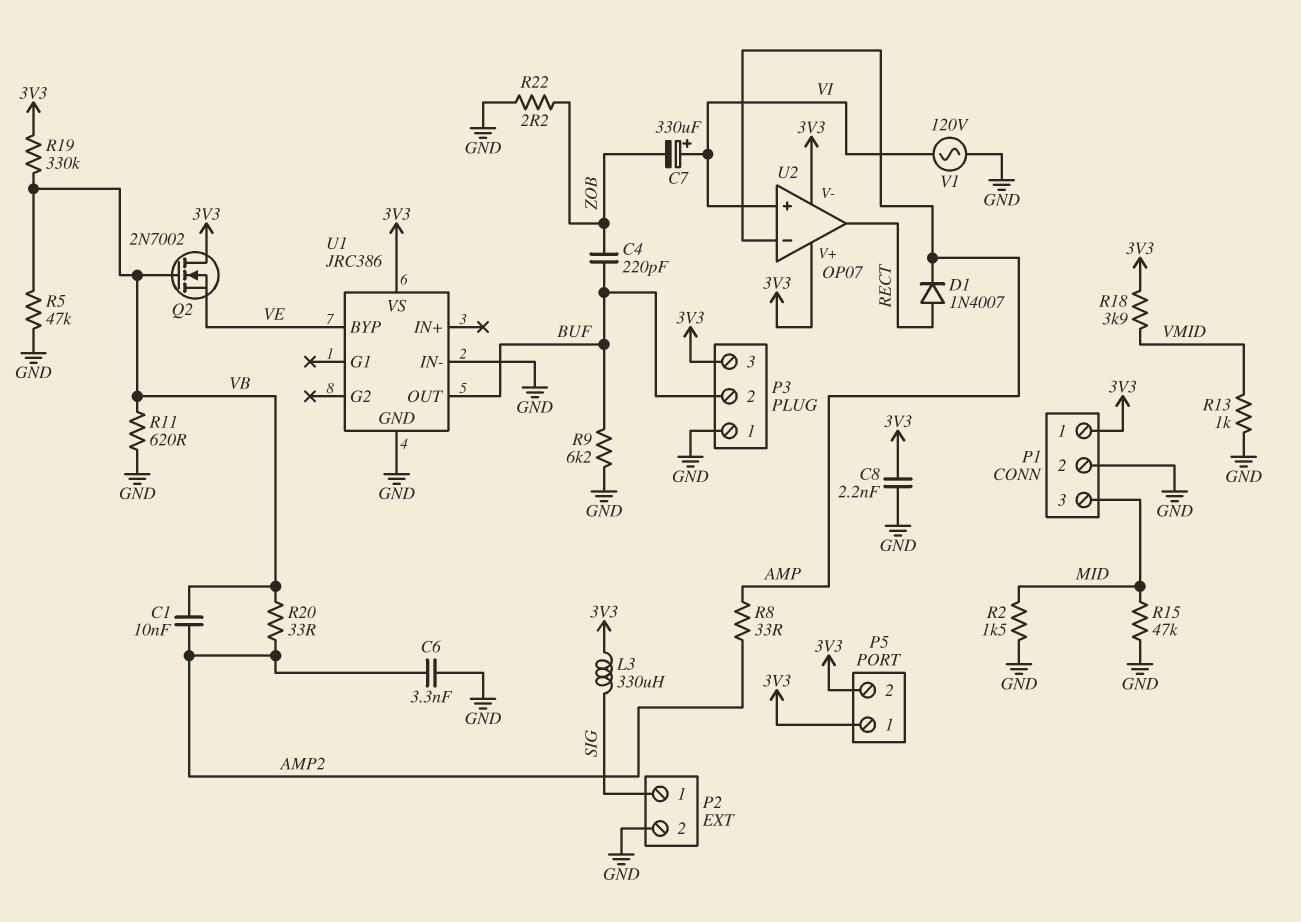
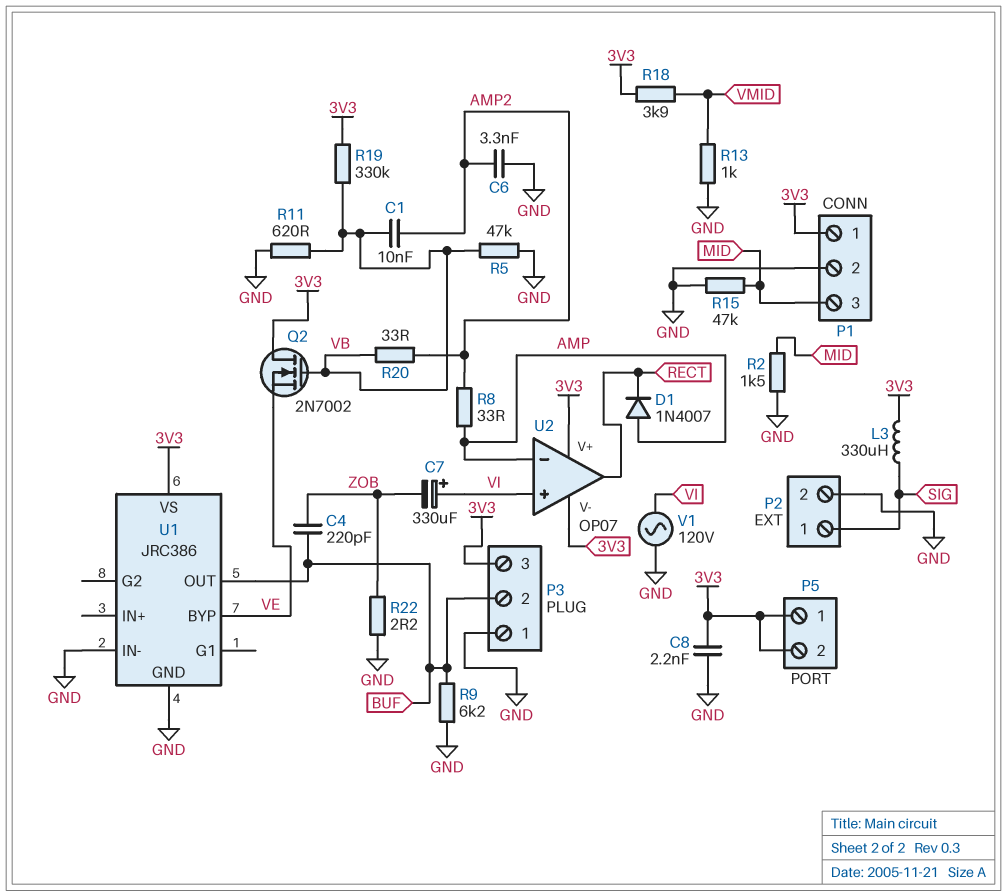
D1: diode 1N4007 (A RECT, K AMP) -> diode 1N4007 (A AMP, K RECT)

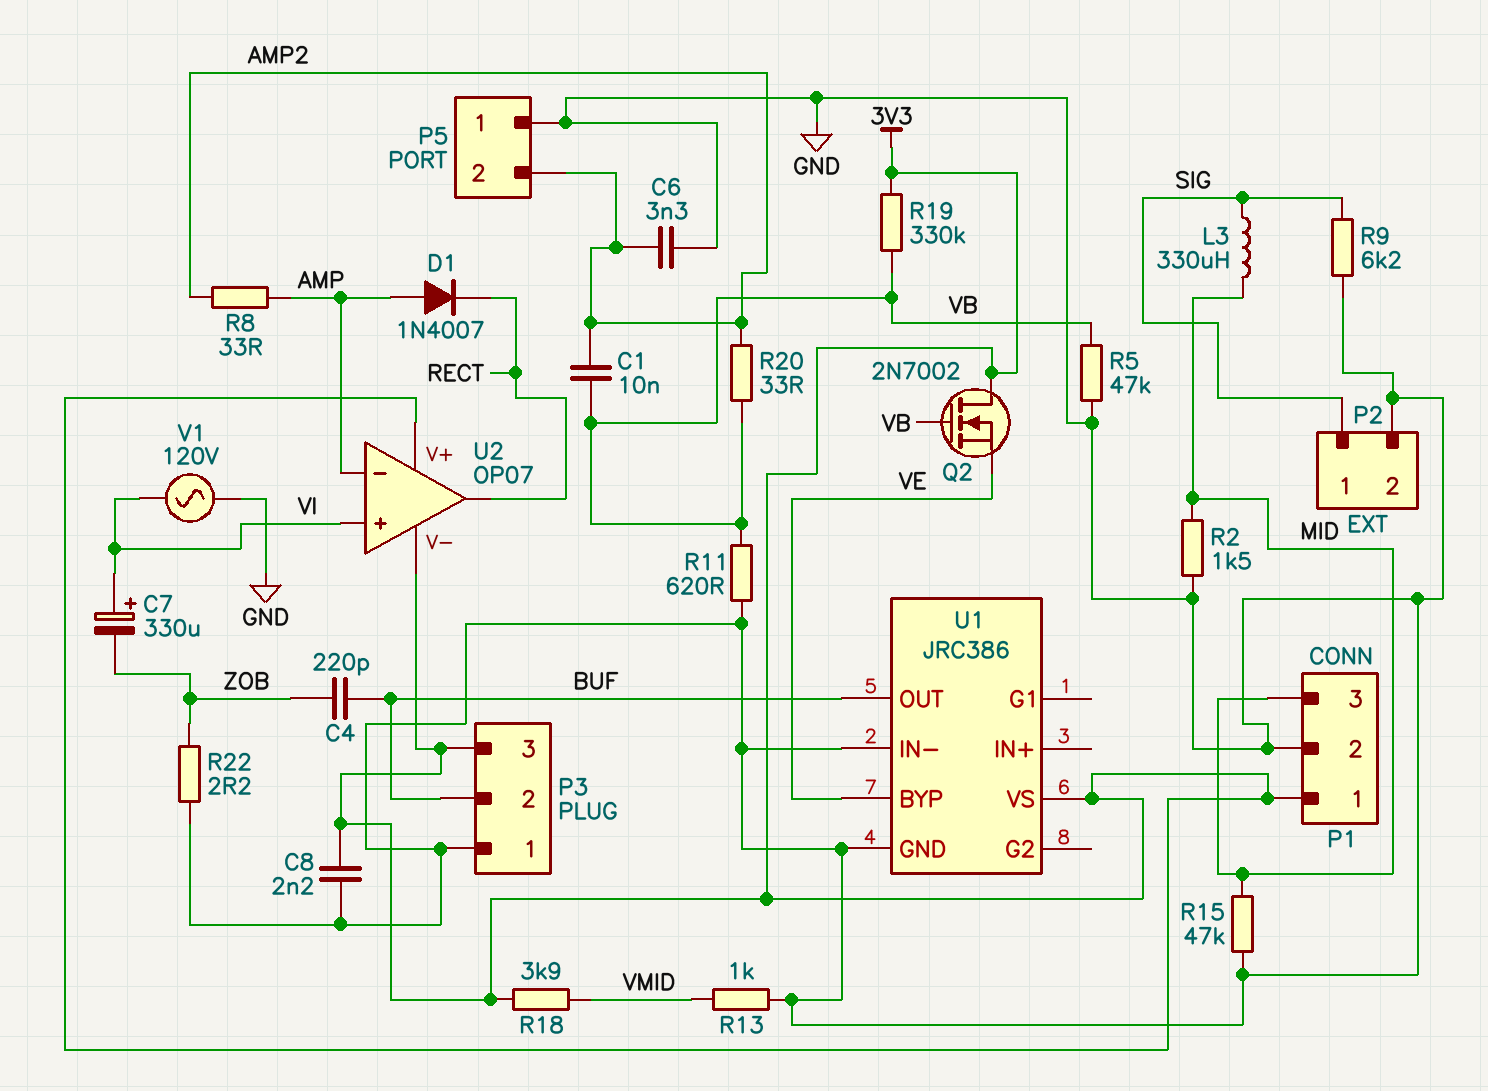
L3: 330uH (3V3, SIG) -> 330uH (MID, SIG)
P5 pin 1: 3V3 -> GND
P5 pin 2: 3V3 -> AMP2
R9: 6.2k (BUF, GND) -> 6.2k (GND, SIG)

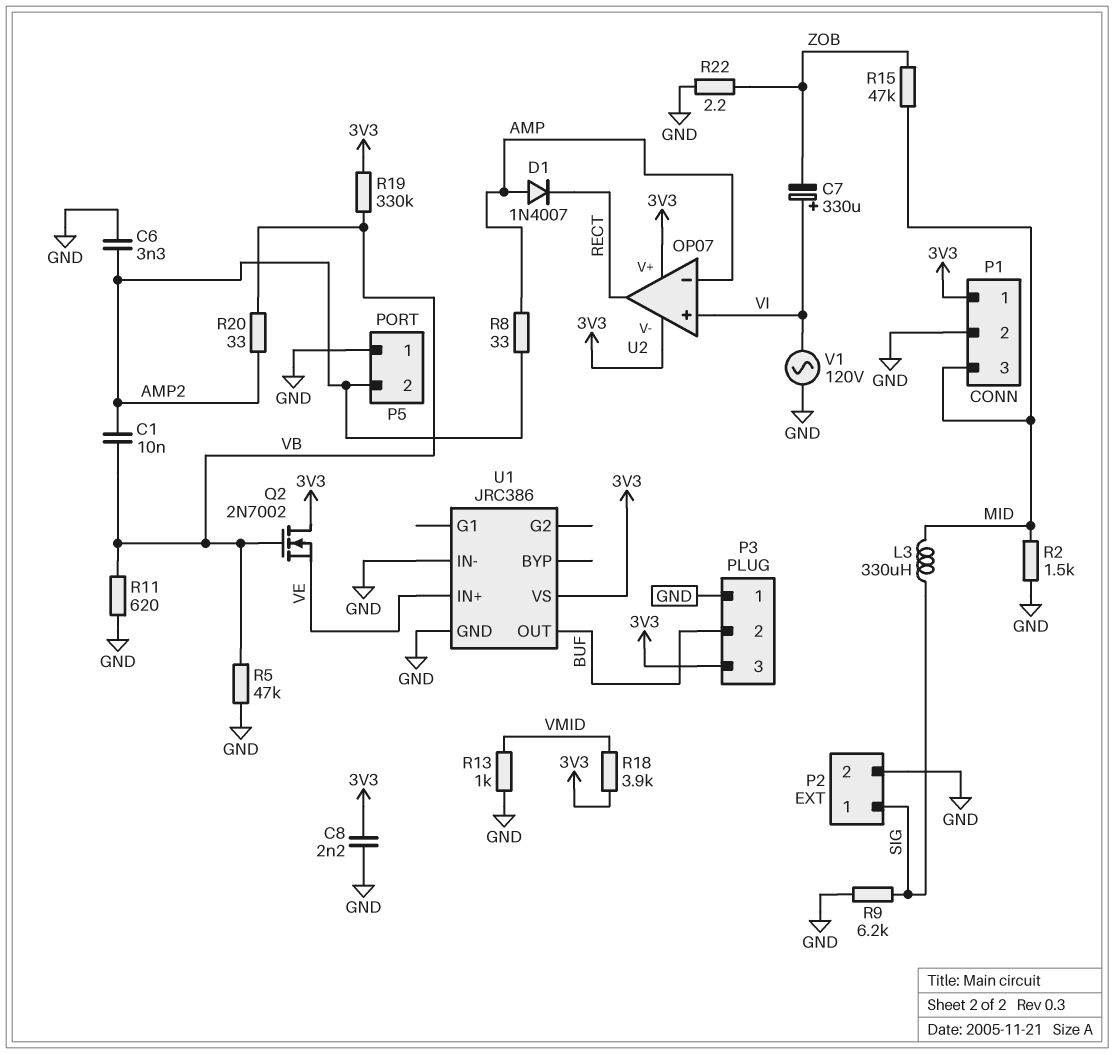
C4: 220pF (BUF, ZOB) -> none
R15: 47k (GND, MID) -> 47k (MID, ZOB)
U1 pin BYP: VE -> none
U1 pin IN+: none -> VE

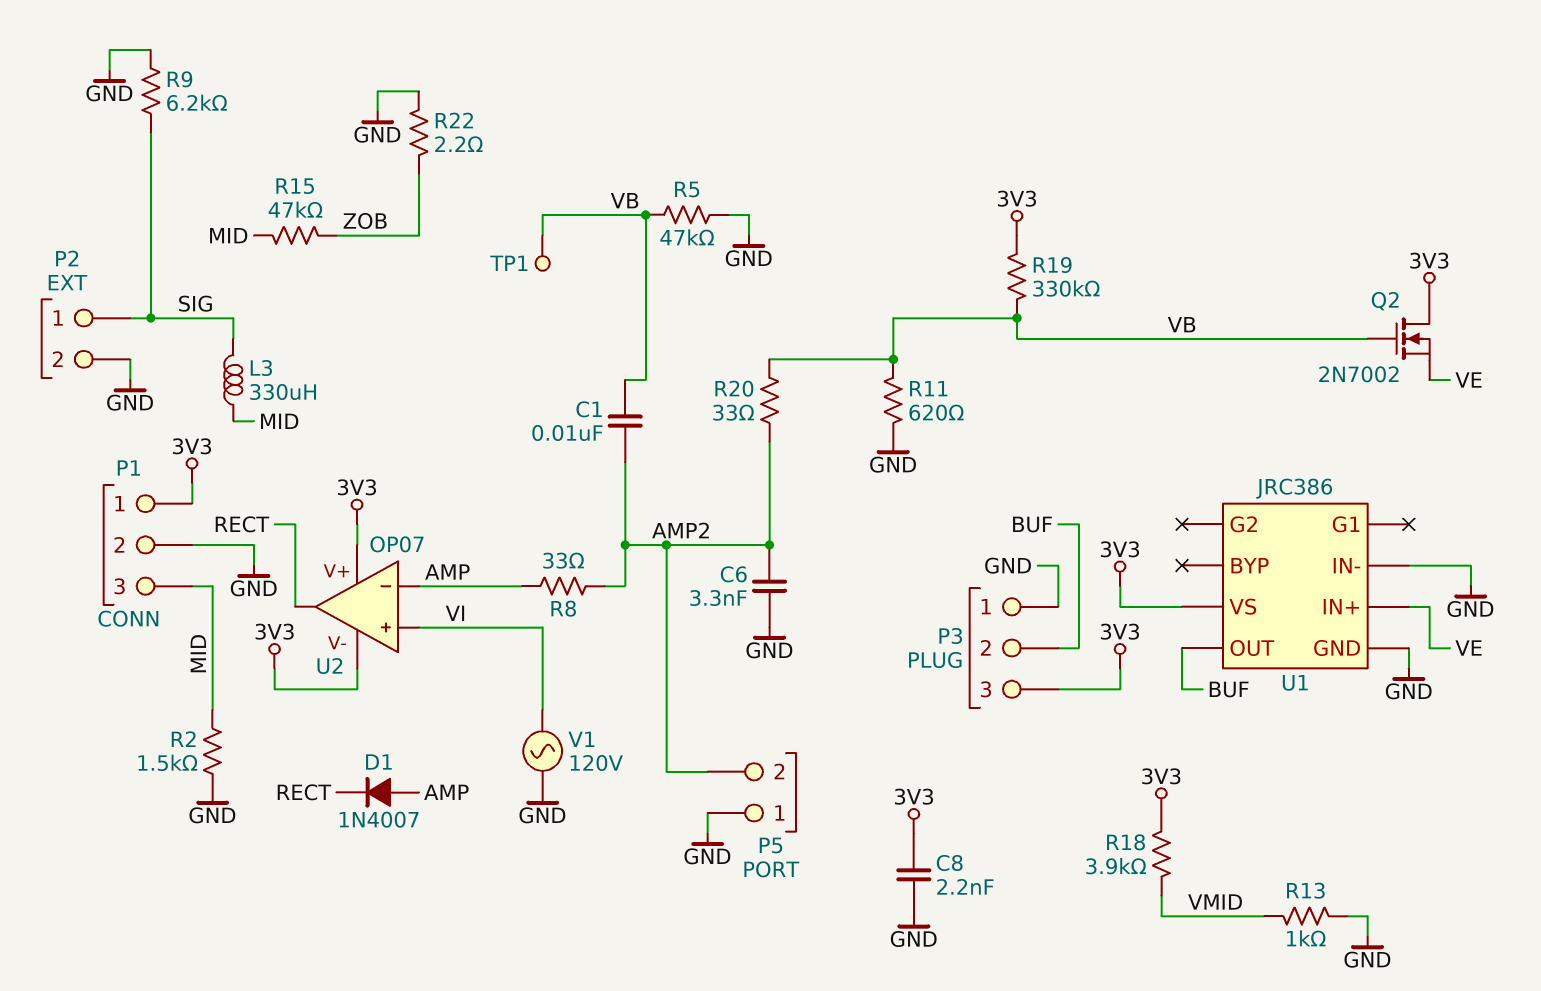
C7: 330uF (plus VI, minus ZOB) -> none
TP1: none -> test point (VB)

